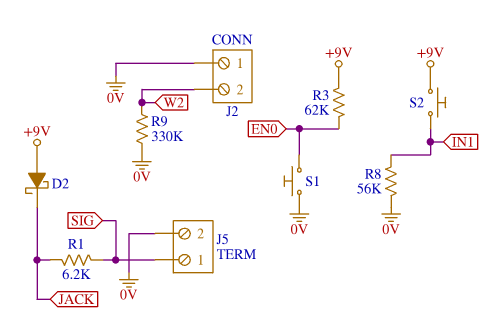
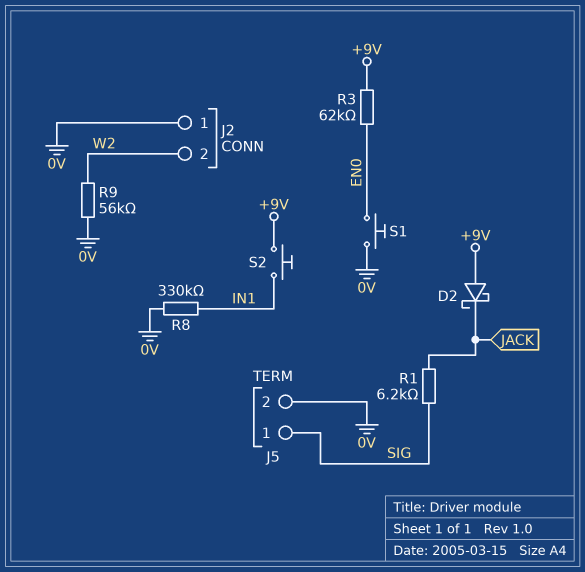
R8: 56k (0V, IN1) -> 330k (0V, IN1)
R9: 330k (0V, W2) -> 56k (0V, W2)

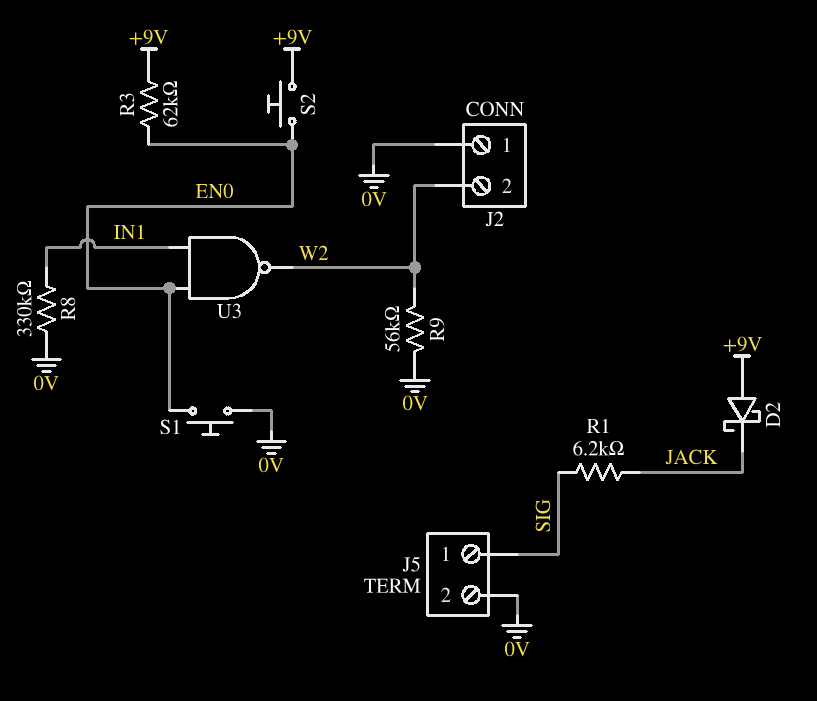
S2: button (+9V, IN1) -> button (+9V, EN0)
U3: none -> NAND (in EN0, in IN1, out W2)

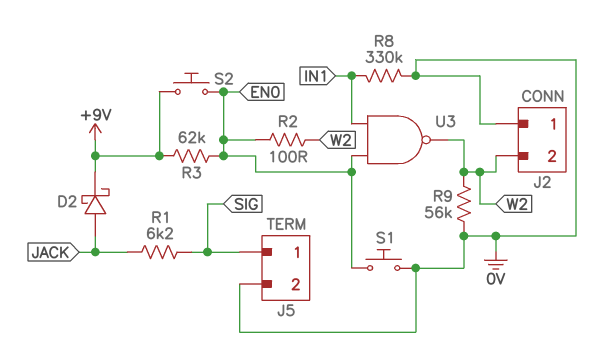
D2: schottky (A +9V, K JACK) -> schottky (A JACK, K +9V)
R2: none -> 100 (EN0, W2)

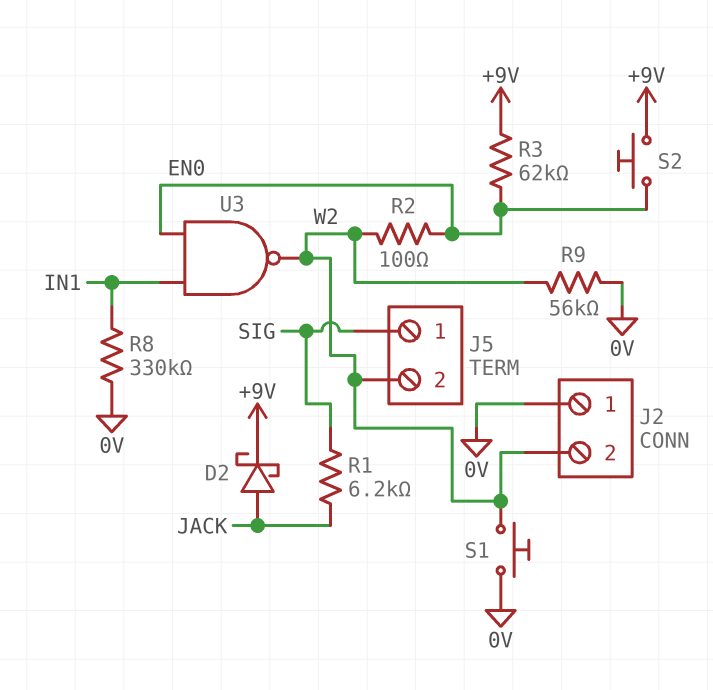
J5 pin 2: 0V -> W2
S1: button (0V, EN0) -> button (0V, W2)

